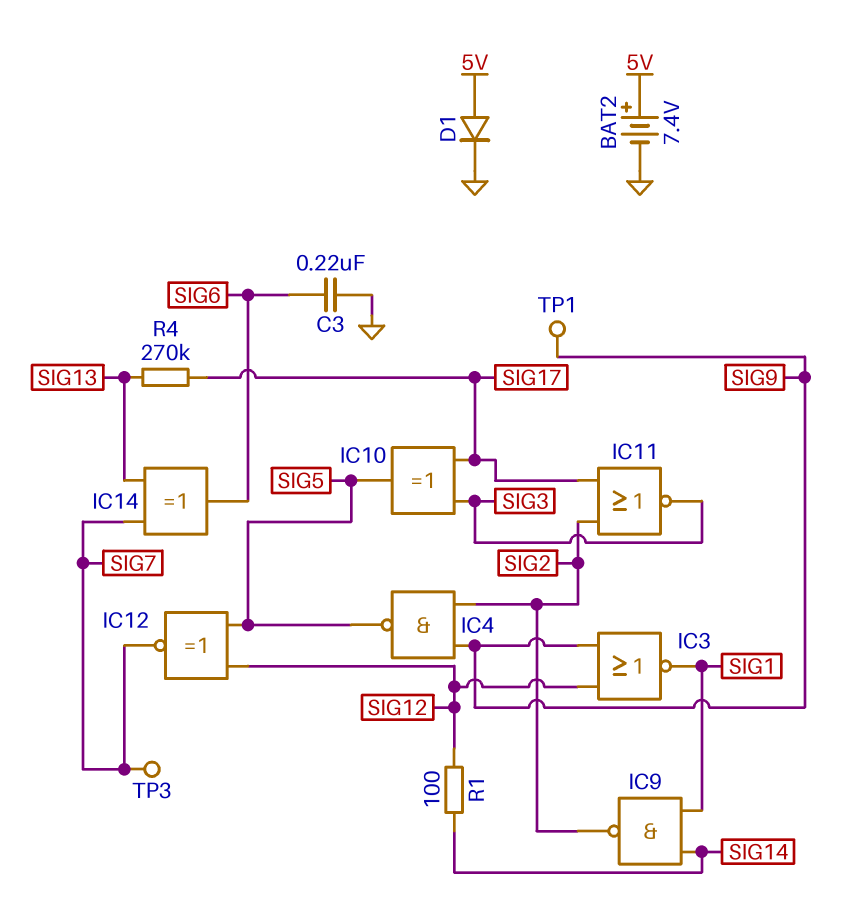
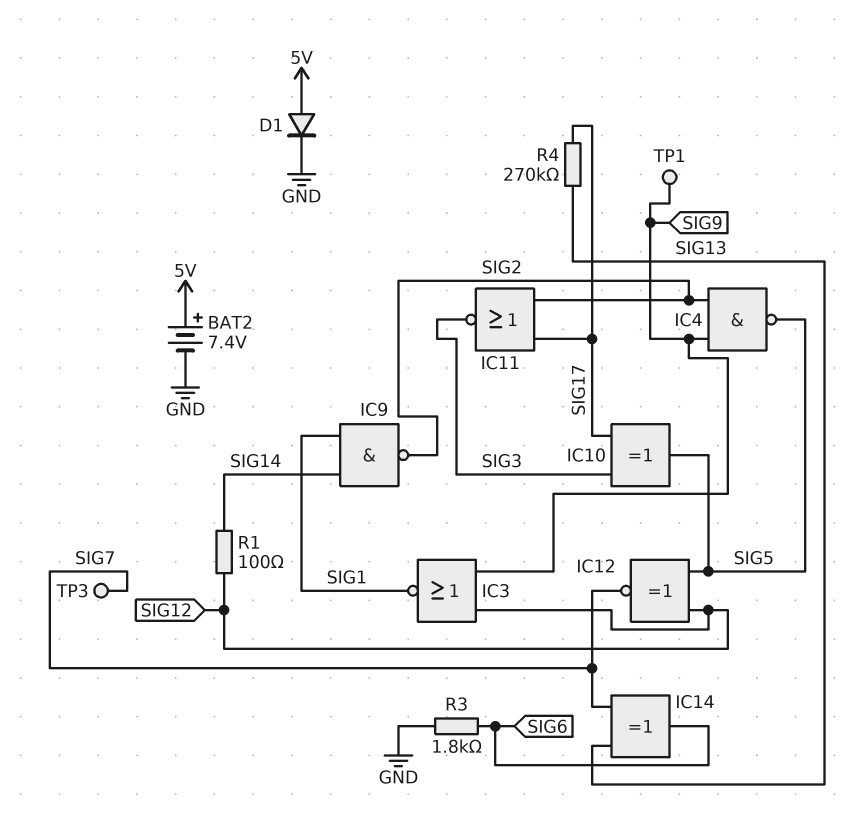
C3: 220nF (GND, SIG6) -> none
R3: none -> 1.8k (GND, SIG6)

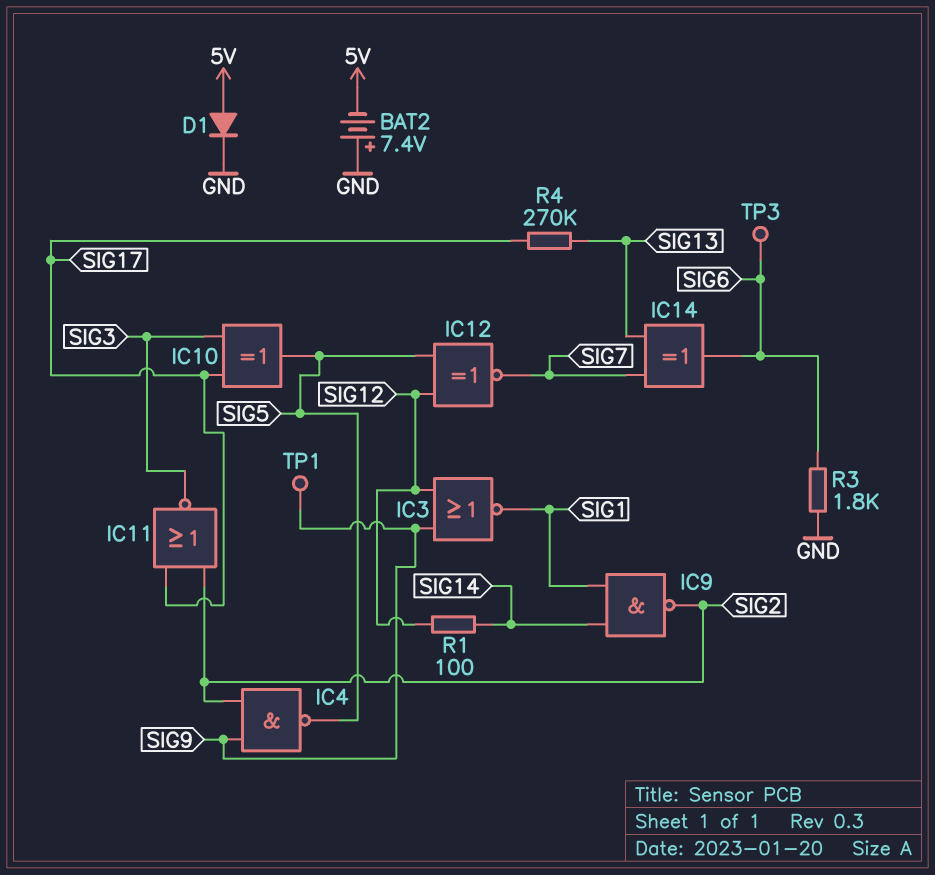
BAT2: 7.4V (plus 5V, minus GND) -> 7.4V (plus GND, minus 5V)
TP3: test point (SIG7) -> test point (SIG6)

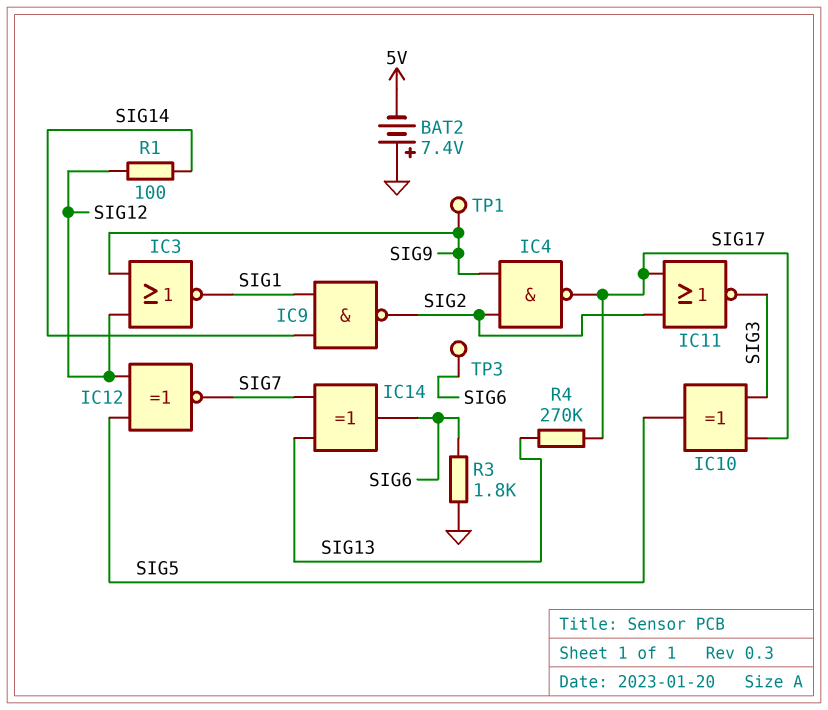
D1: diode (A 5V, K GND) -> none
IC4: NAND (in SIG2, in SIG9, out SIG5) -> NAND (in SIG2, in SIG9, out SIG17)

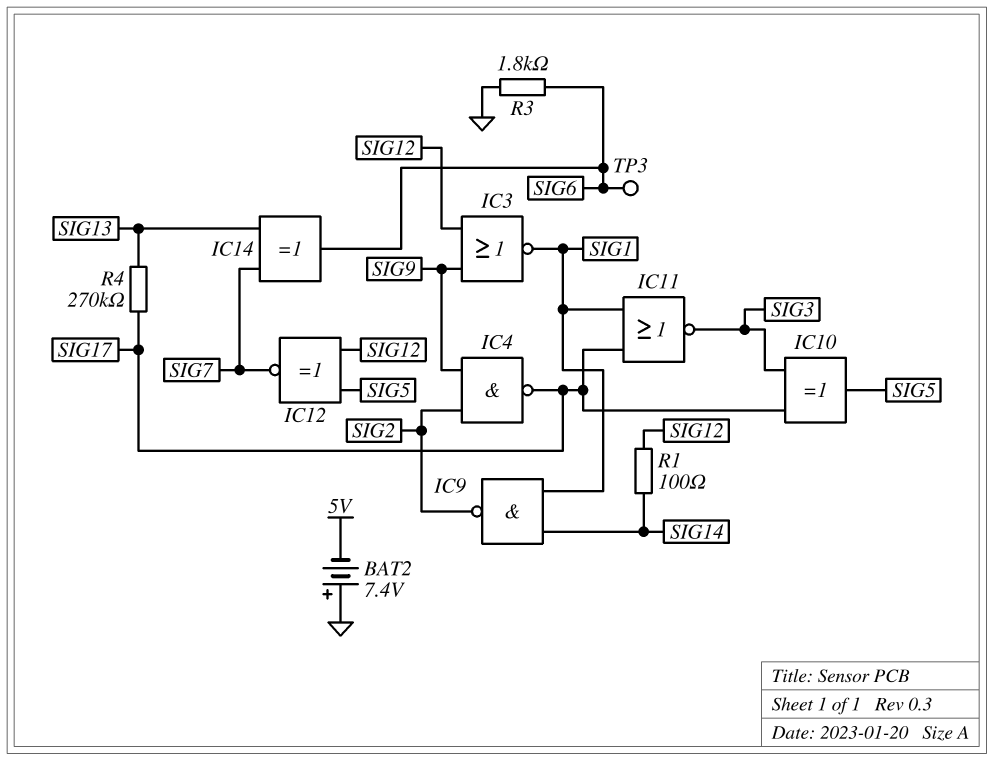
IC11: NOR (in SIG2, in SIG17, out SIG3) -> NOR (in SIG1, in SIG17, out SIG3)
TP1: test point (SIG9) -> none

